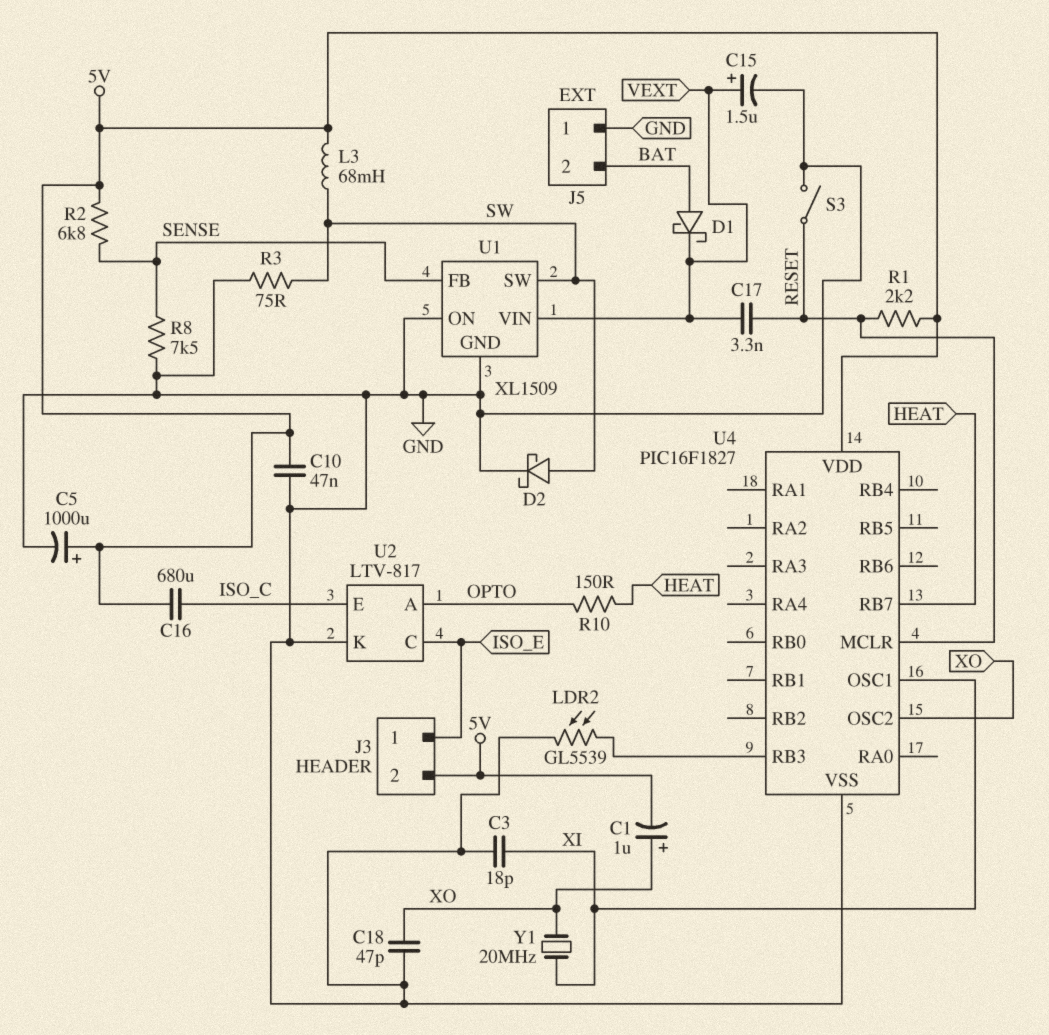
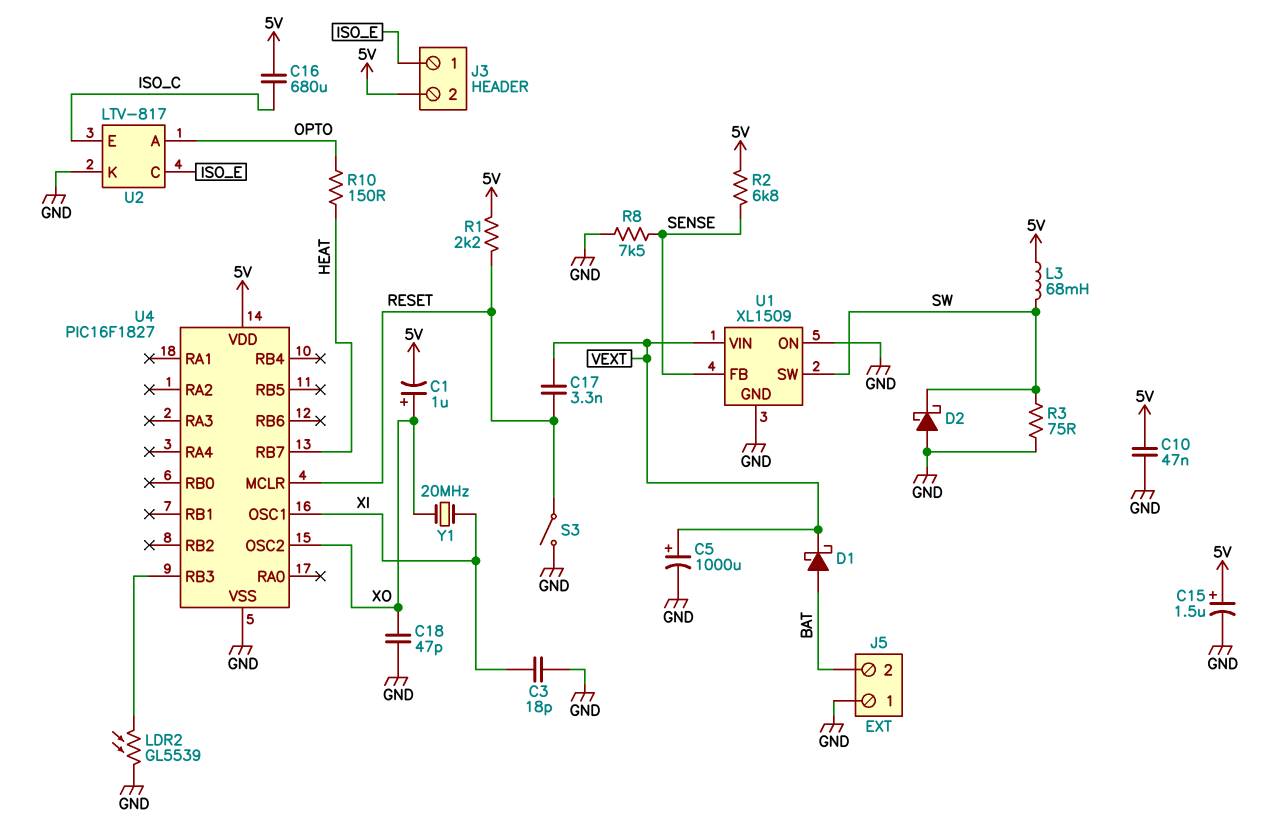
C5: 1000uF (plus 5V, minus GND) -> 1000uF (plus VEXT, minus GND)
C15: 1.5uF (plus VEXT, minus GND) -> 1.5uF (plus 5V, minus GND)
D2: schottky (A SW, K GND) -> schottky (A GND, K SW)

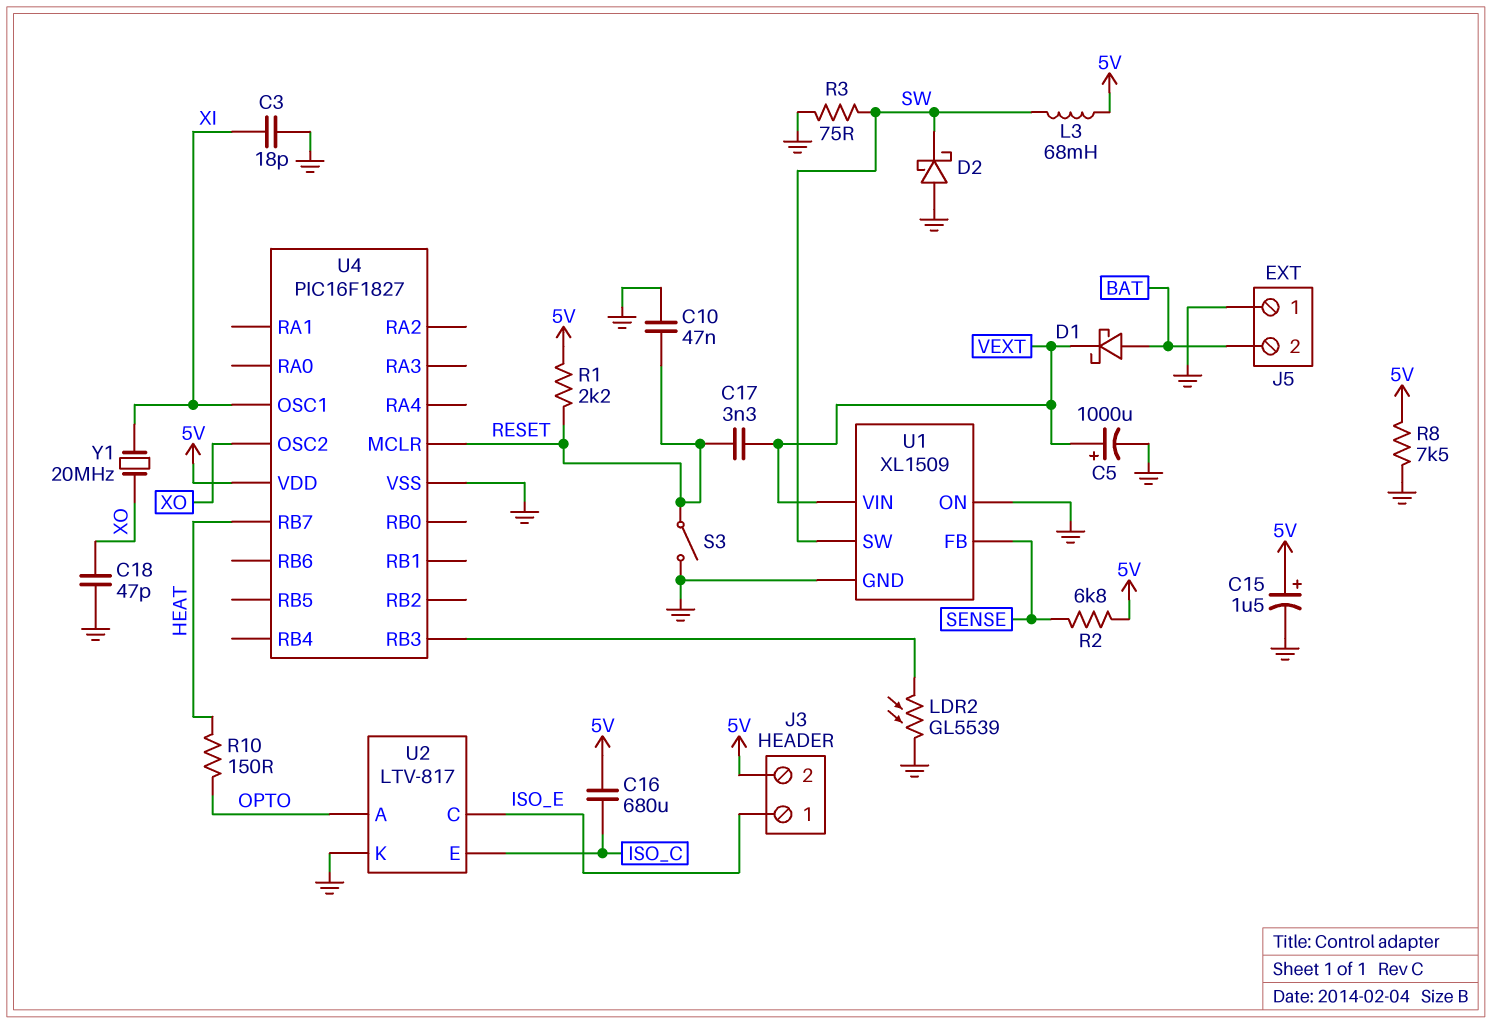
C1: 1uF (plus XO, minus 5V) -> none
C10: 47nF (5V, GND) -> 47nF (GND, RESET)
R8: 7.5k (GND, SENSE) -> 7.5k (5V, GND)

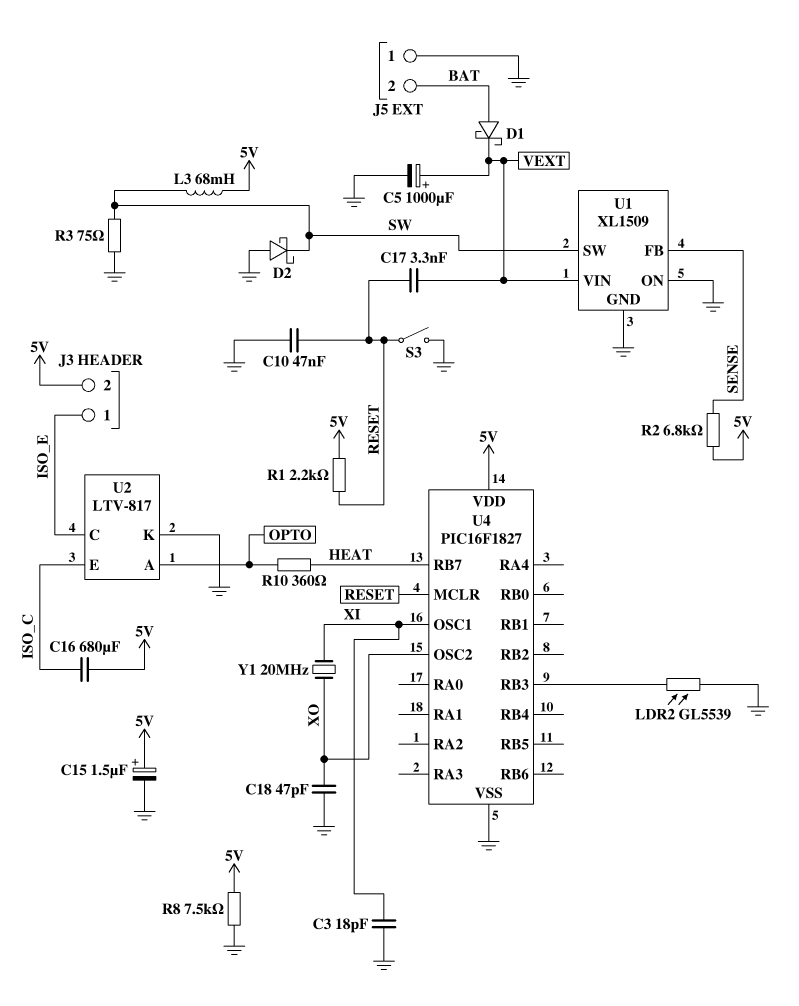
R10: 150 (HEAT, OPTO) -> 360 (HEAT, OPTO)

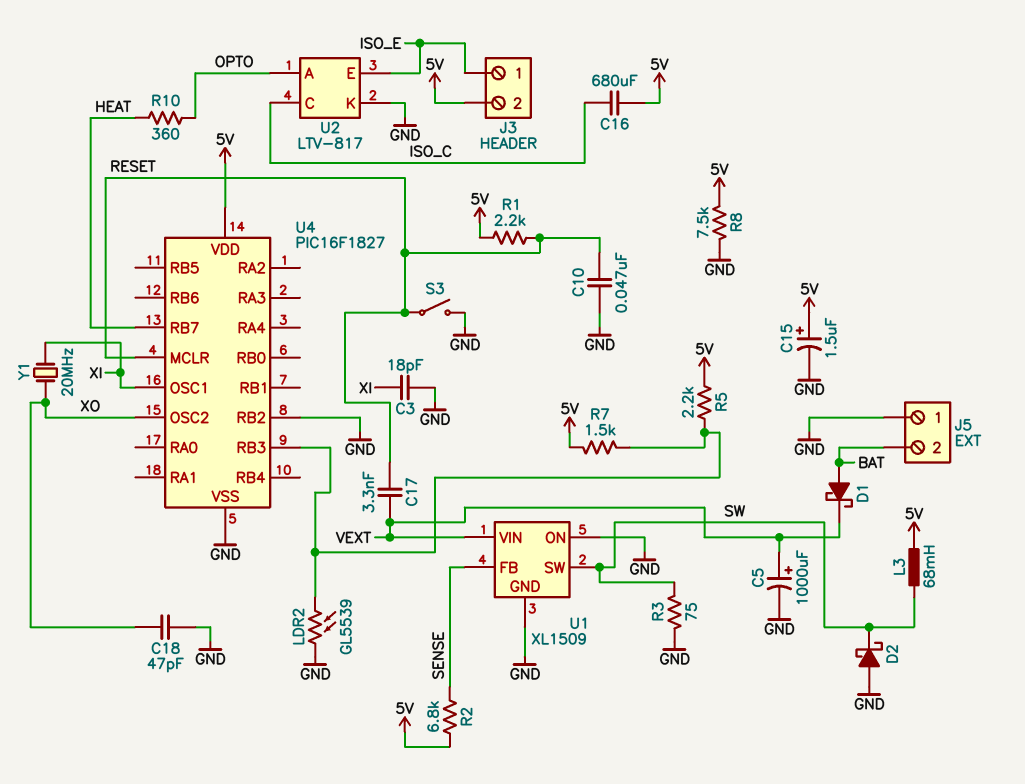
R5: none -> 2.2k (5V, U4/RB3)
R7: none -> 1.5k (5V, U4/RB3)
U2 pin C: ISO_E -> ISO_C
U2 pin E: ISO_C -> ISO_E
U4 pin RB2: none -> GND

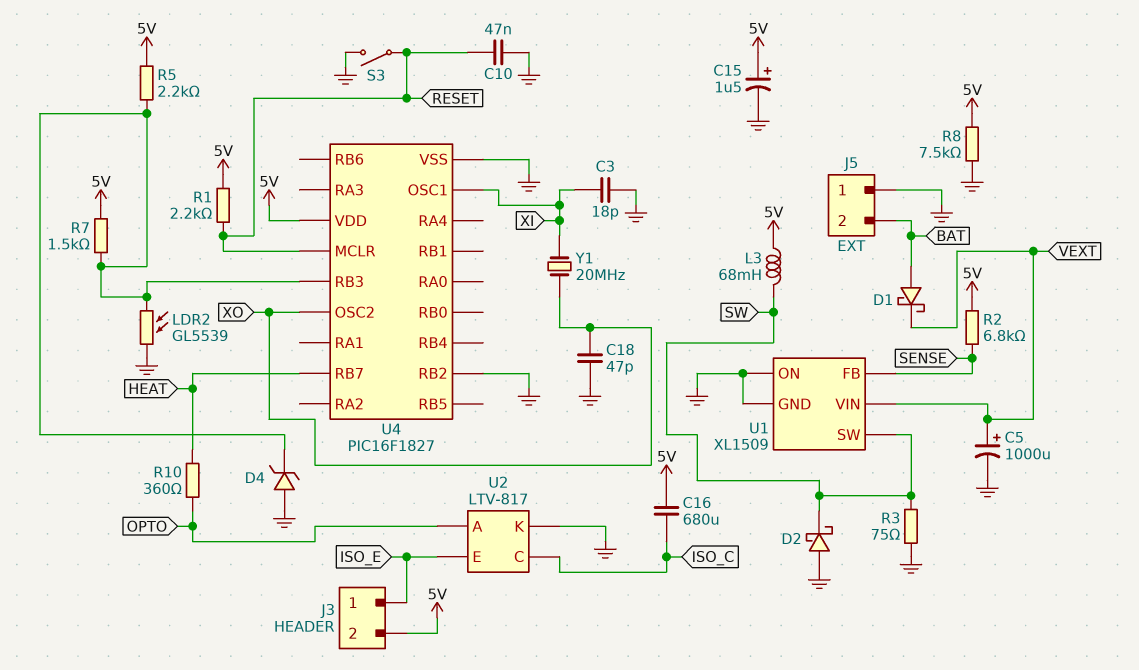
C17: 3.3nF (RESET, VEXT) -> none
D4: none -> zener (A GND, K U4/RB3)

